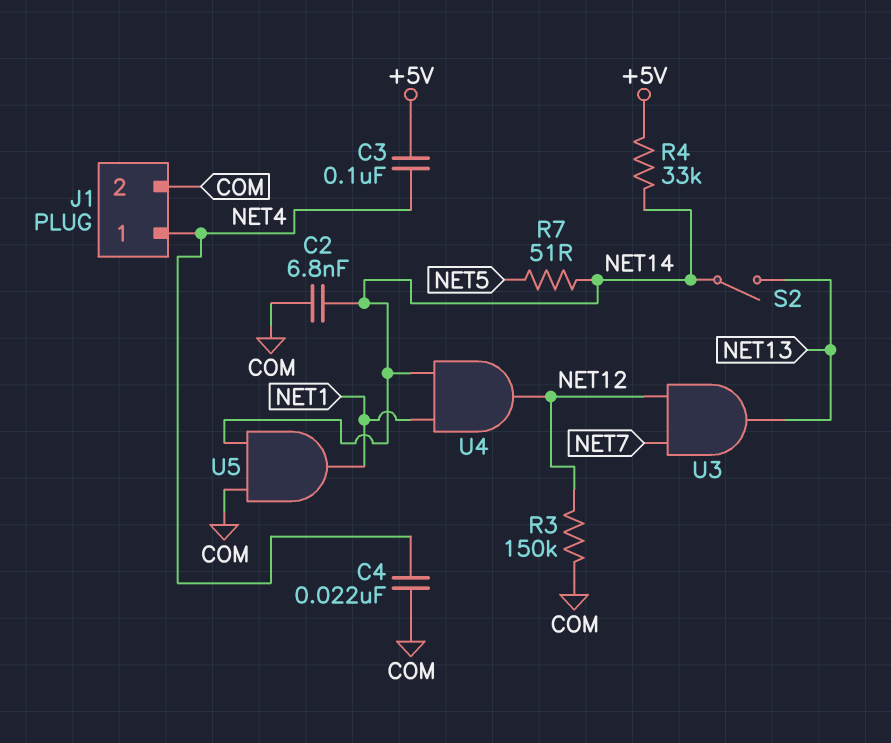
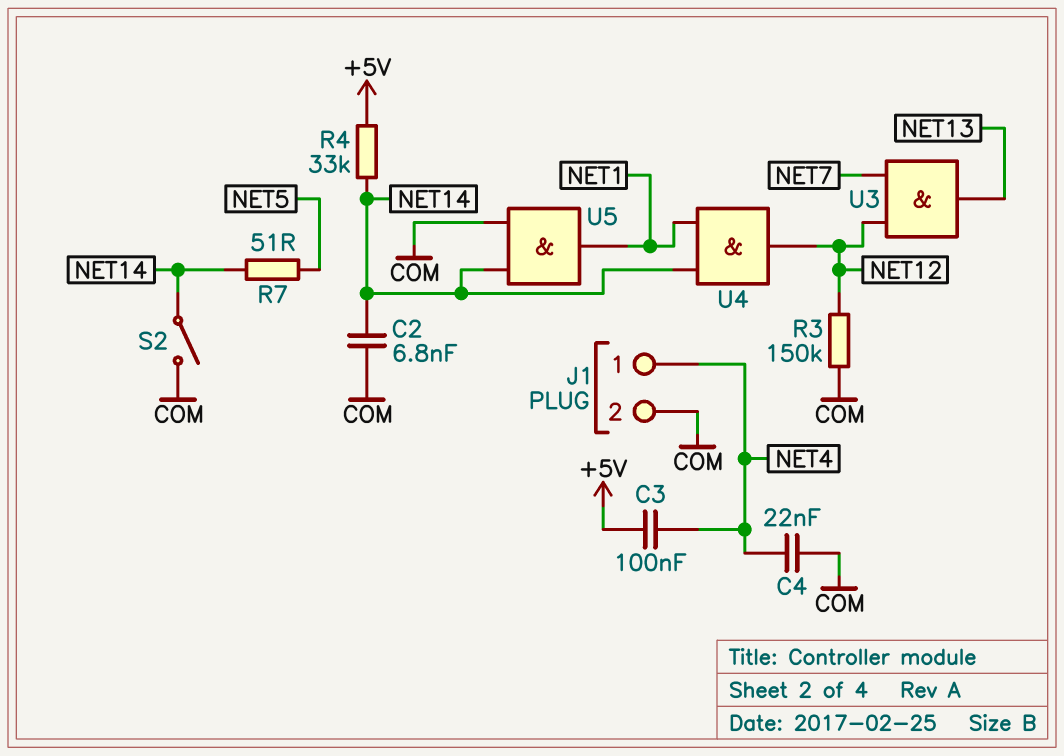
S2: switch (NET13, NET14) -> switch (COM, NET14)

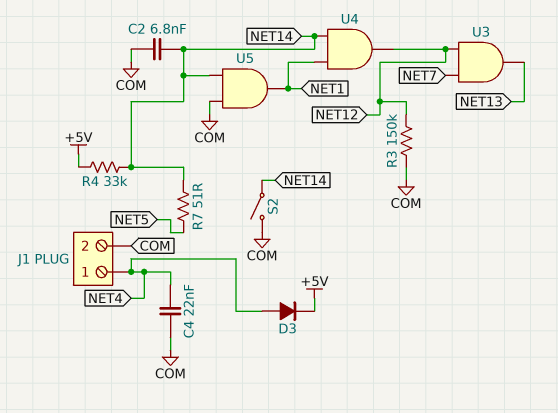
C3: 100nF (+5V, NET4) -> none
D3: none -> diode (A NET4, K +5V)

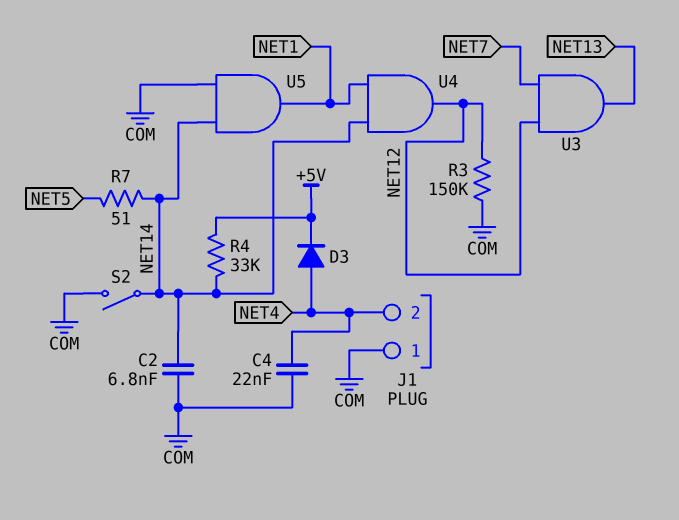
J1 pin 1: NET4 -> COM
J1 pin 2: COM -> NET4

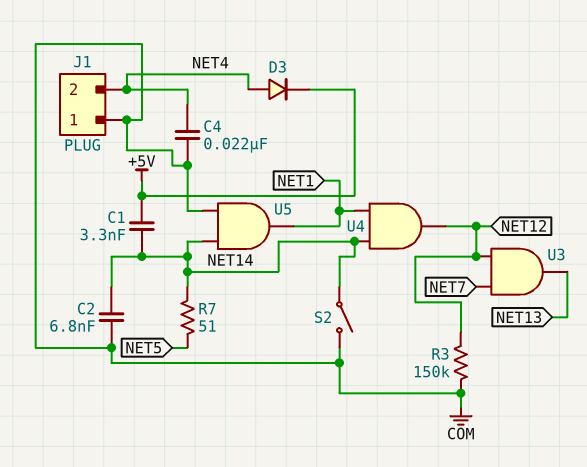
C1: none -> 3.3nF (+5V, NET14)
R4: 33k (+5V, NET14) -> none

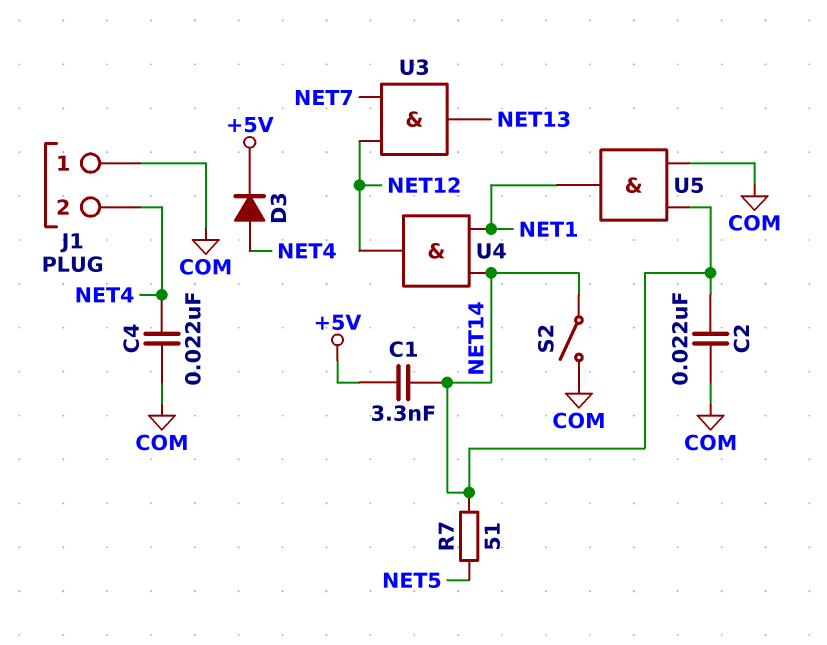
C2: 6.8nF (COM, NET14) -> 22nF (COM, NET14)
R3: 150k (COM, NET12) -> none

